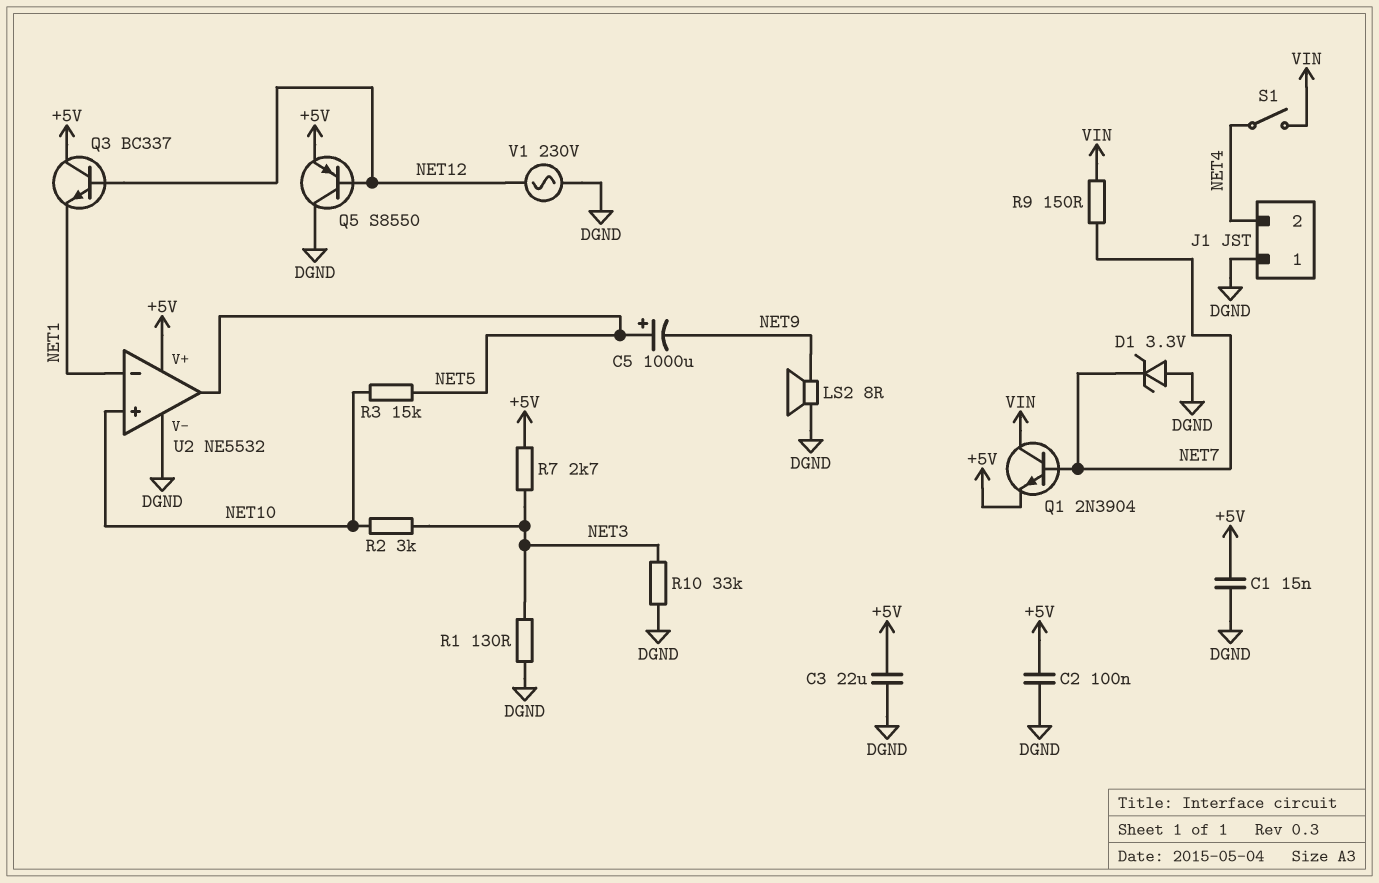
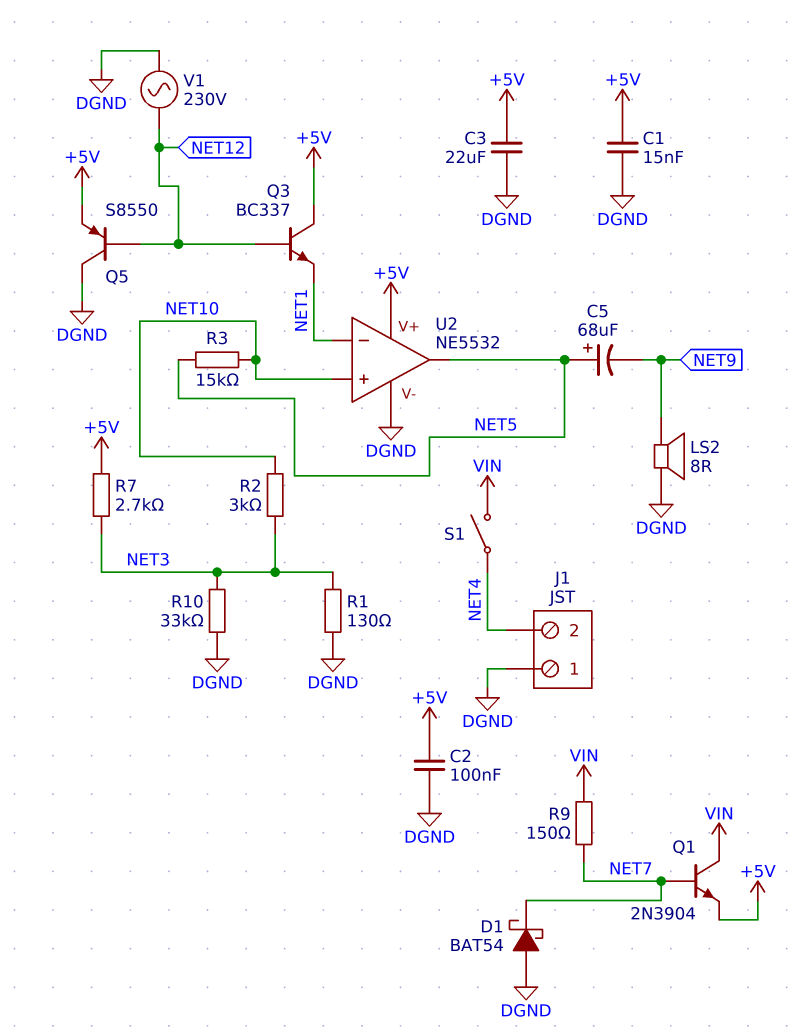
C5: 1000uF (plus NET5, minus NET9) -> 68uF (plus NET5, minus NET9)
D1: zener 3.3V (A DGND, K NET7) -> schottky BAT54 (A DGND, K NET7)

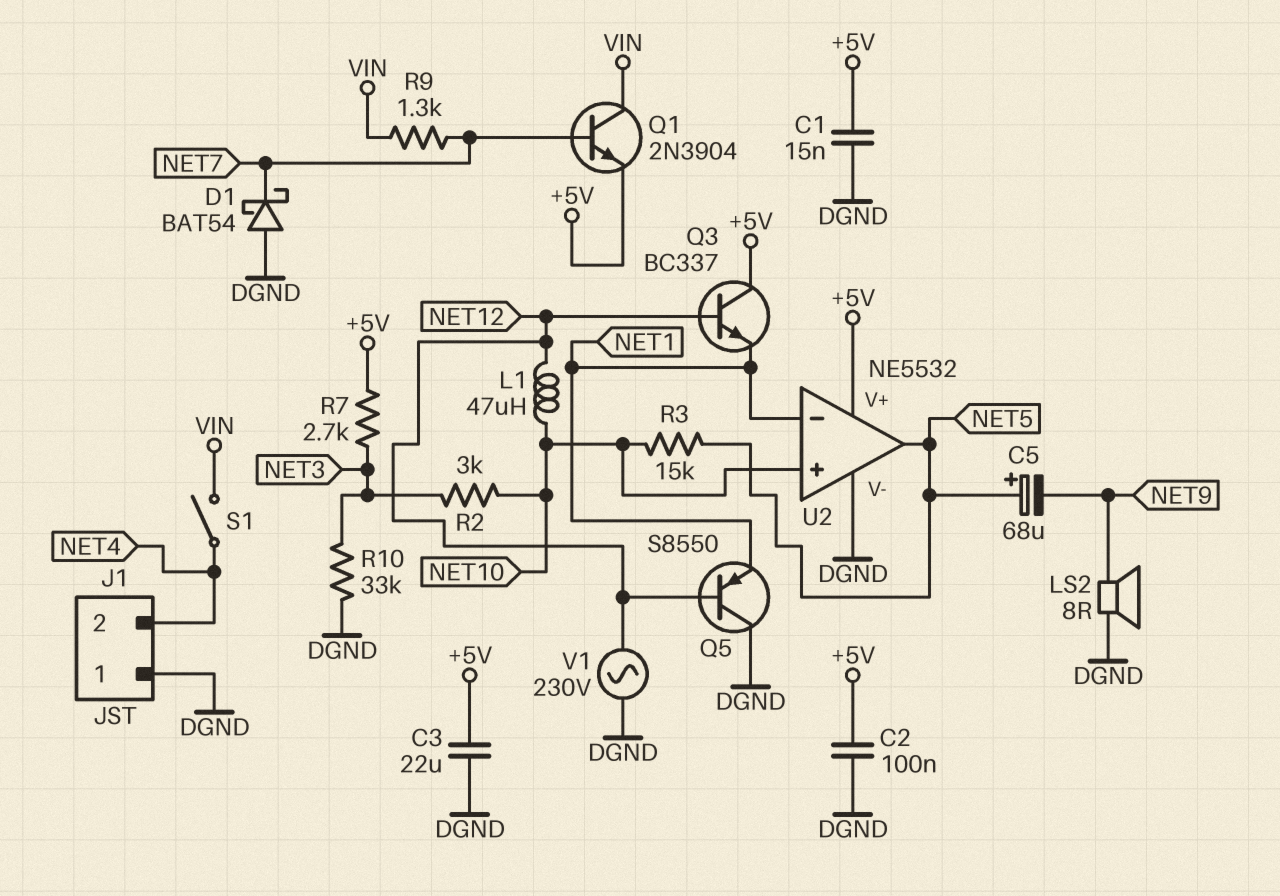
L1: none -> 47uH (NET10, NET12)
Q5: PNP S8550 (B NET12, C DGND, E +5V) -> PNP S8550 (B NET12, C DGND, E NET1)
R1: 130 (DGND, NET3) -> none
R9: 150 (NET7, VIN) -> 1.3k (NET7, VIN)

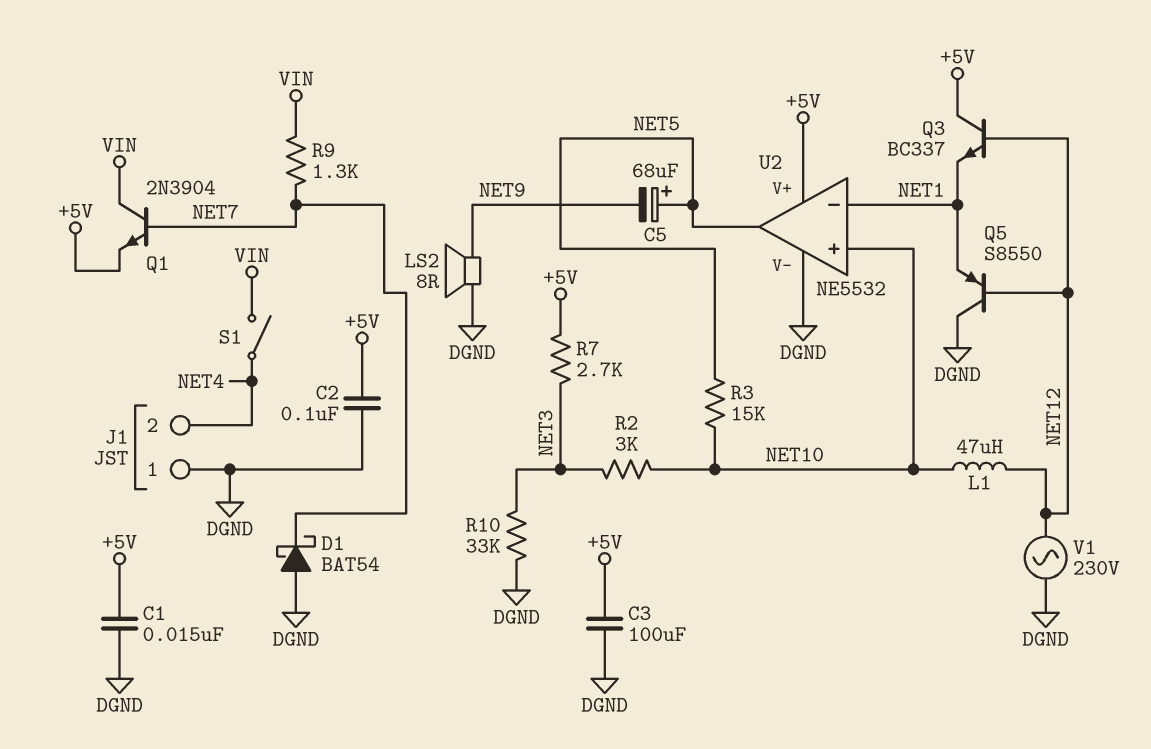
C3: 22uF (+5V, DGND) -> 100uF (+5V, DGND)

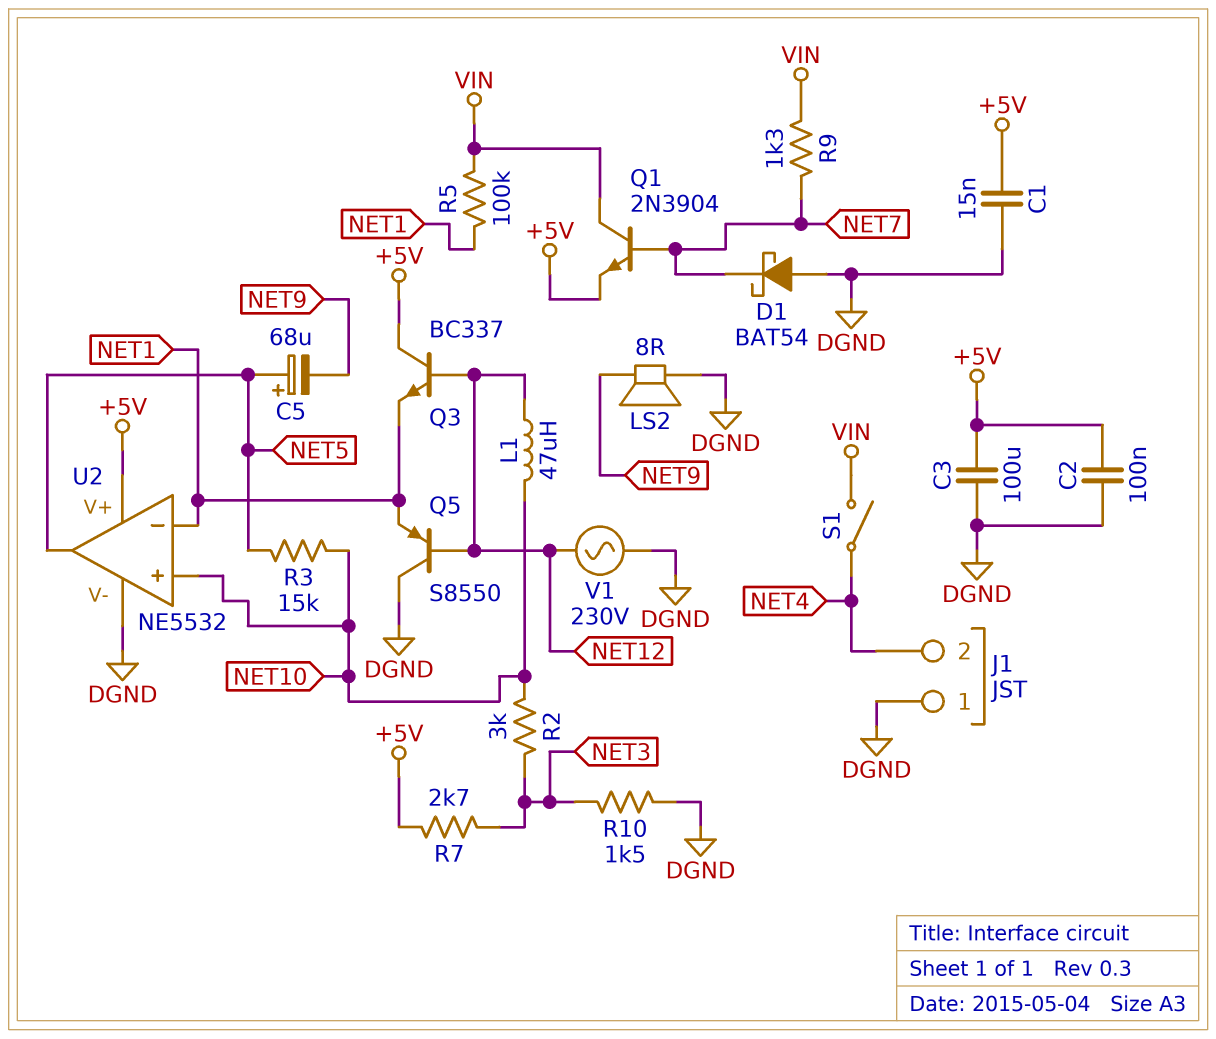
R5: none -> 100k (NET1, VIN)
R10: 33k (DGND, NET3) -> 1.5k (DGND, NET3)

